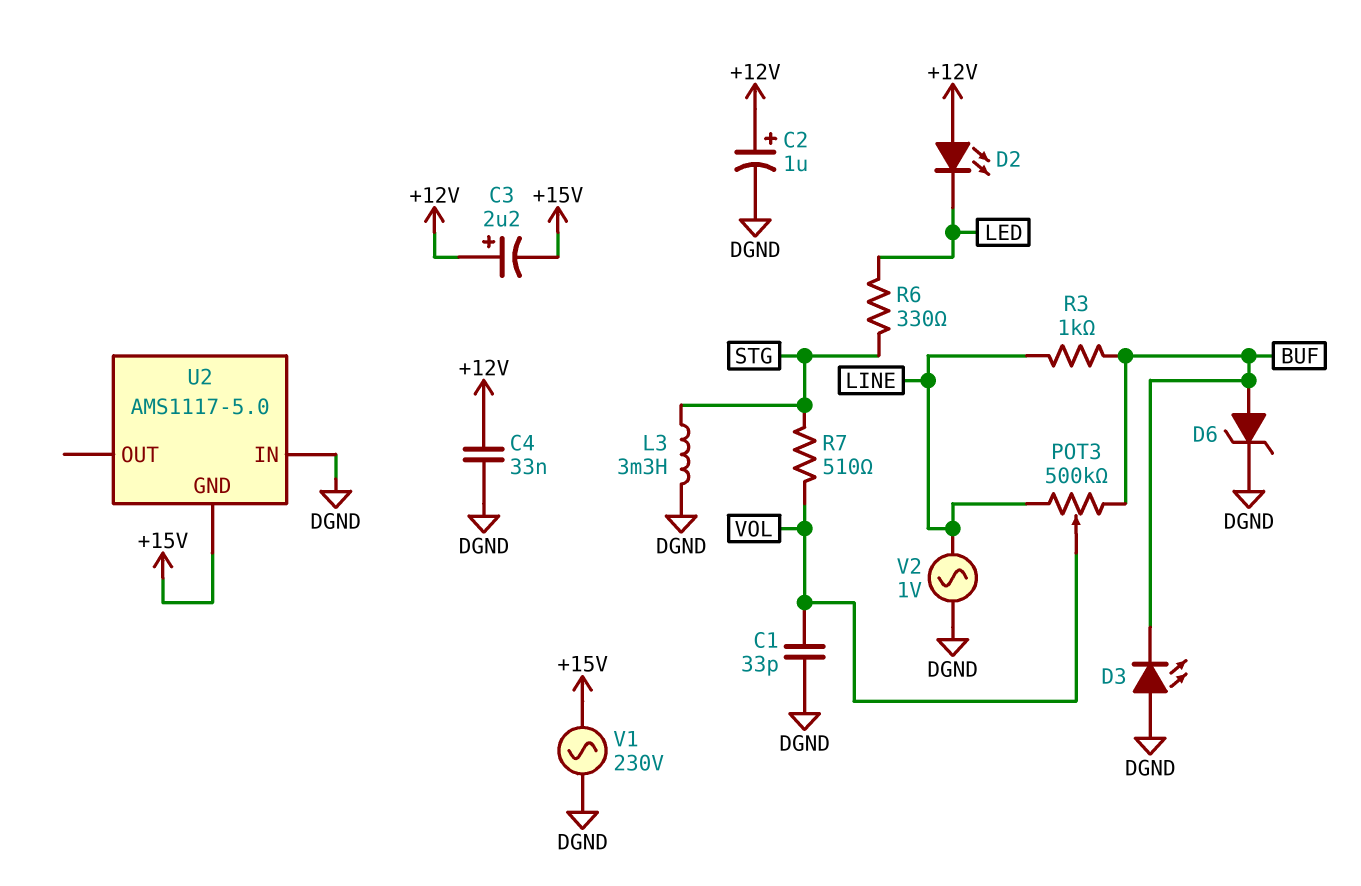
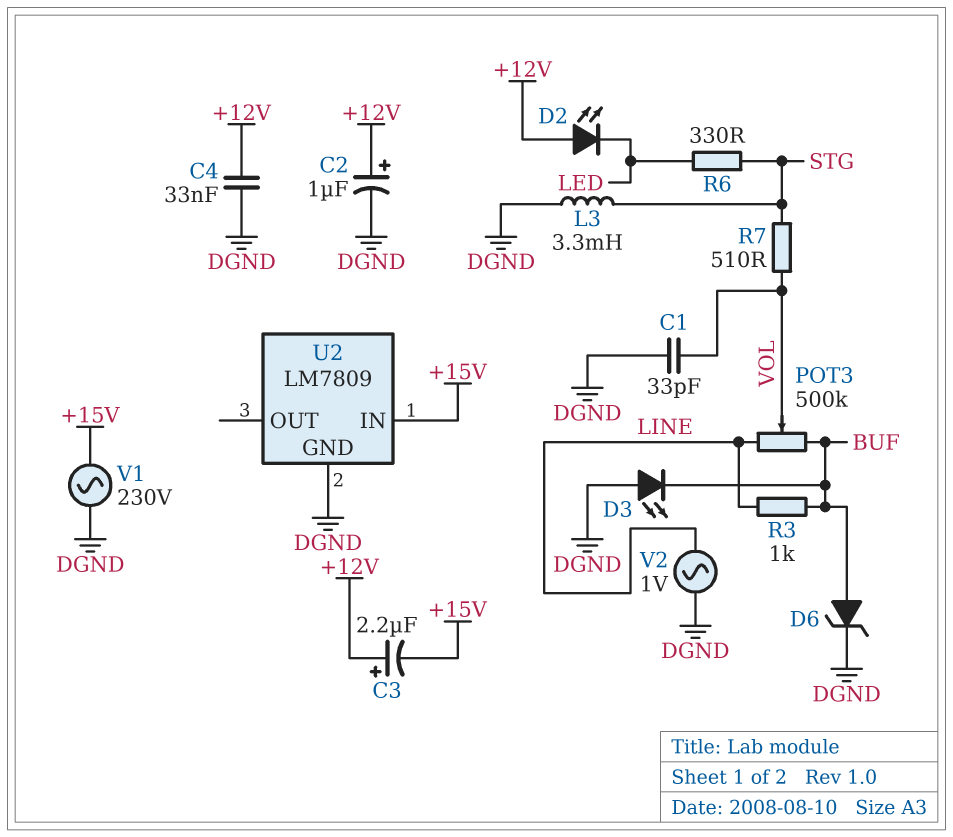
U2: AMS1117-5.0 -> LM7809
U2 pin GND: +15V -> DGND
U2 pin IN: DGND -> +15V

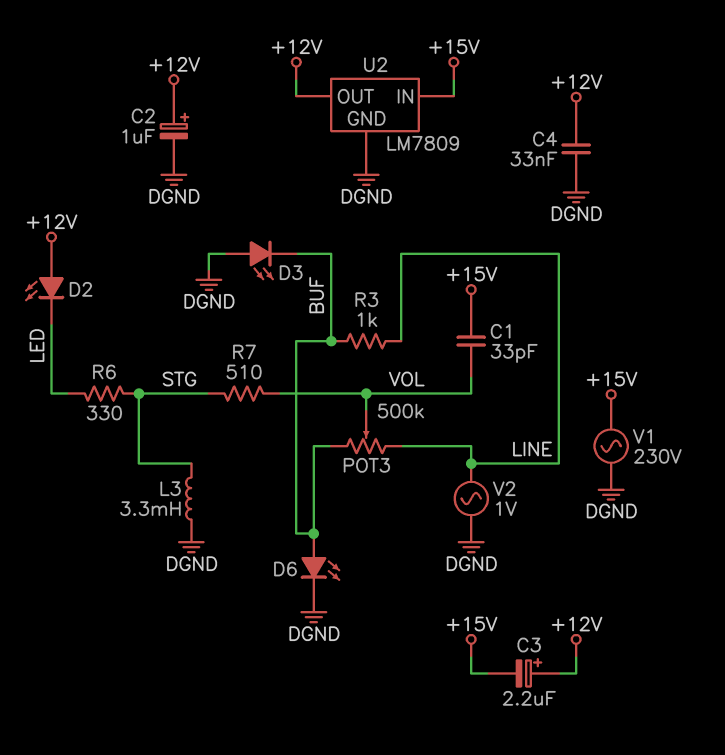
C1: 33pF (DGND, VOL) -> 33pF (+15V, VOL)
D6: zener (A BUF, K DGND) -> LED (A BUF, K DGND)
U2 pin OUT: none -> +12V

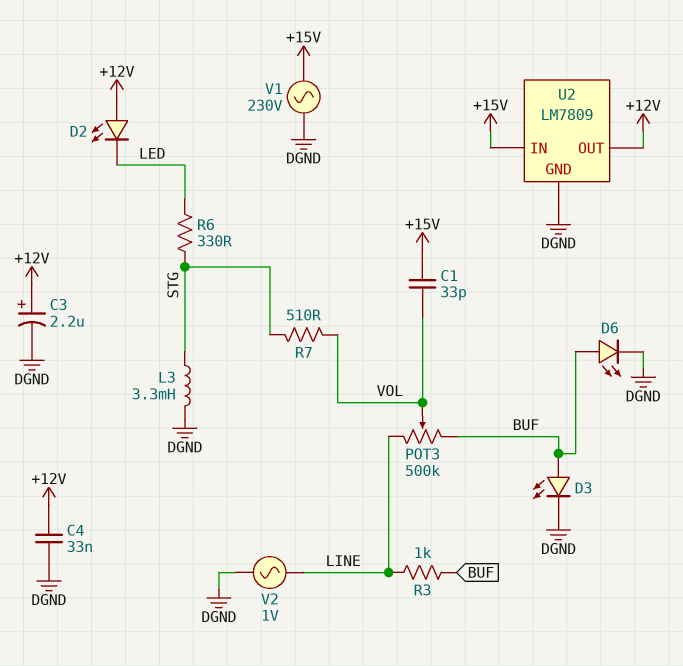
C2: 1uF (plus +12V, minus DGND) -> none
C3: 2.2uF (plus +12V, minus +15V) -> 2.2uF (plus +12V, minus DGND)
D3: LED (A DGND, K BUF) -> LED (A BUF, K DGND)

